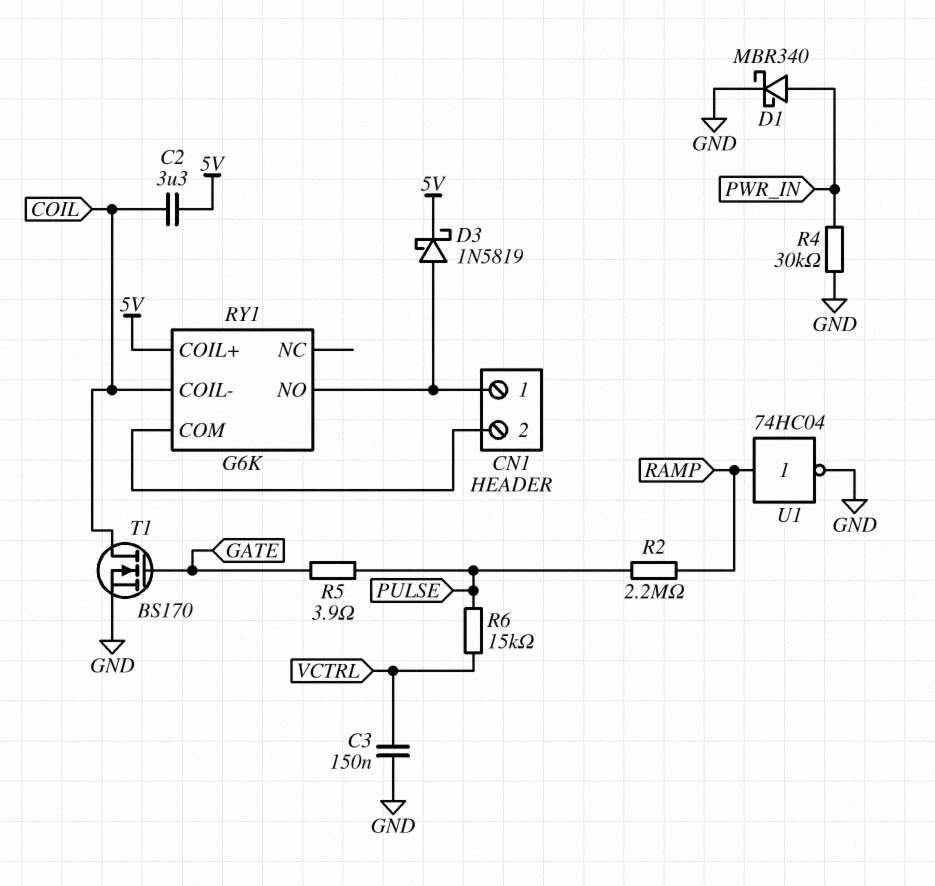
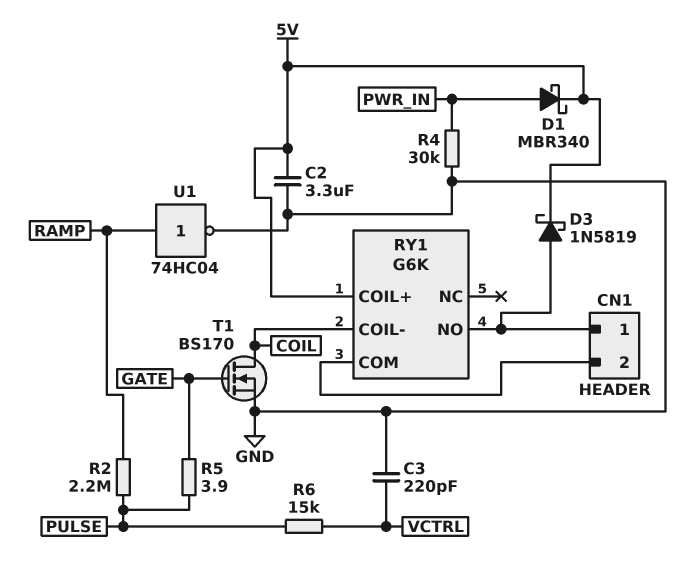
C2: 3.3uF (5V, COIL) -> 3.3uF (5V, GND)
C3: 150nF (GND, VCTRL) -> 220pF (GND, VCTRL)
D1: schottky MBR340 (A PWR_IN, K GND) -> schottky MBR340 (A PWR_IN, K 5V)

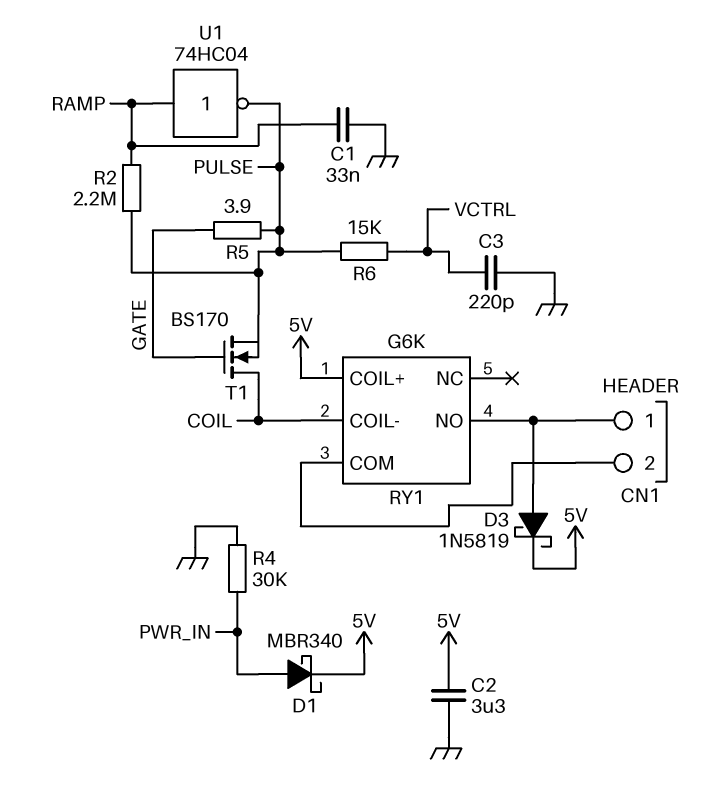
C1: none -> 33nF (GND, RAMP)
T1: NMOS BS170 (G GATE, D COIL, S GND) -> NMOS BS170 (G GATE, D COIL, S PULSE)
U1: NOT 74HC04 (in RAMP, out GND) -> NOT 74HC04 (in RAMP, out PULSE)

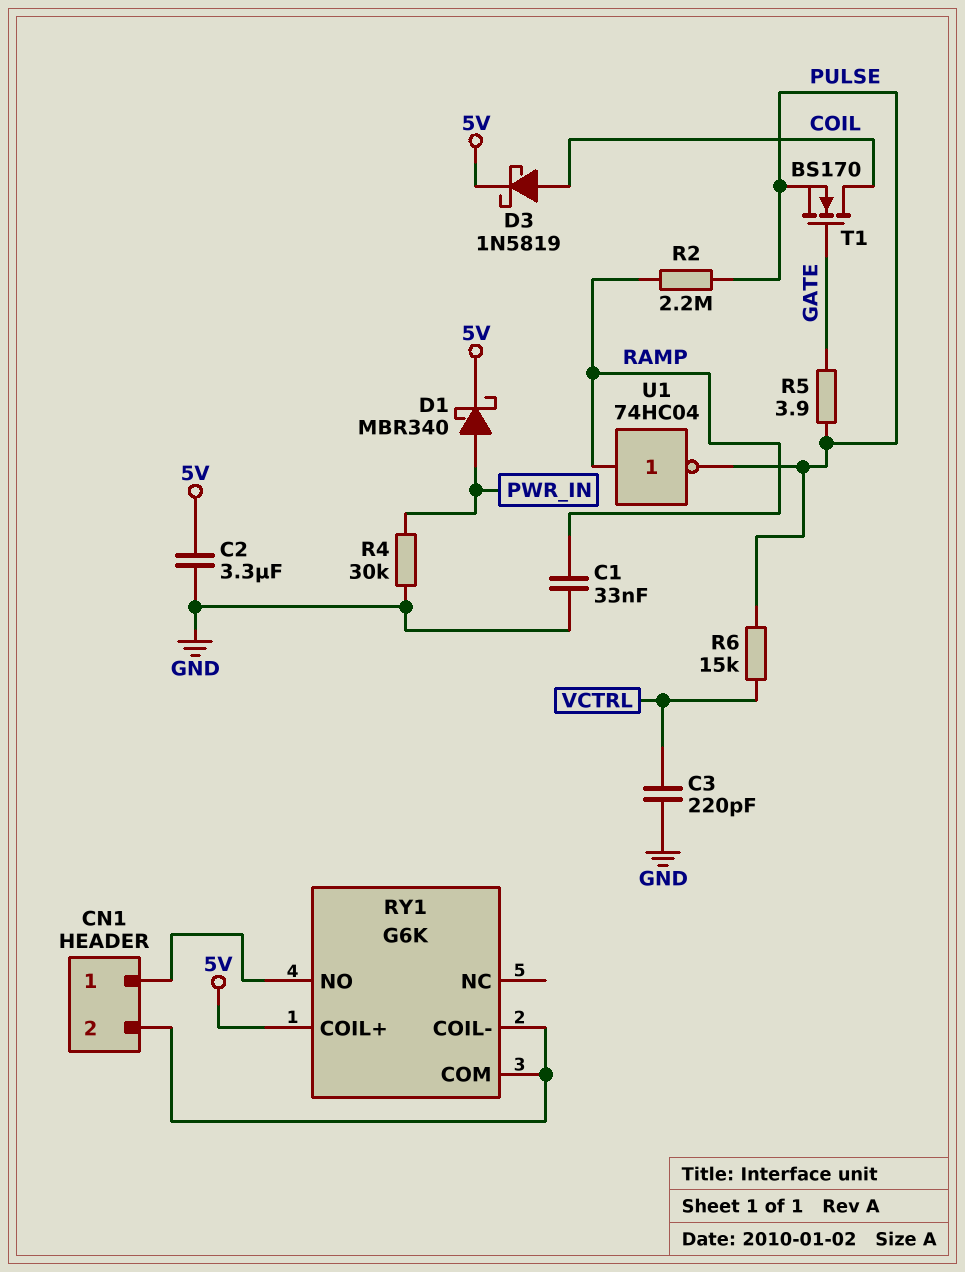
D3: schottky 1N5819 (A CN1/1, K 5V) -> schottky 1N5819 (A COIL, K 5V)
RY1 pin COIL-: COIL -> CN1/2

